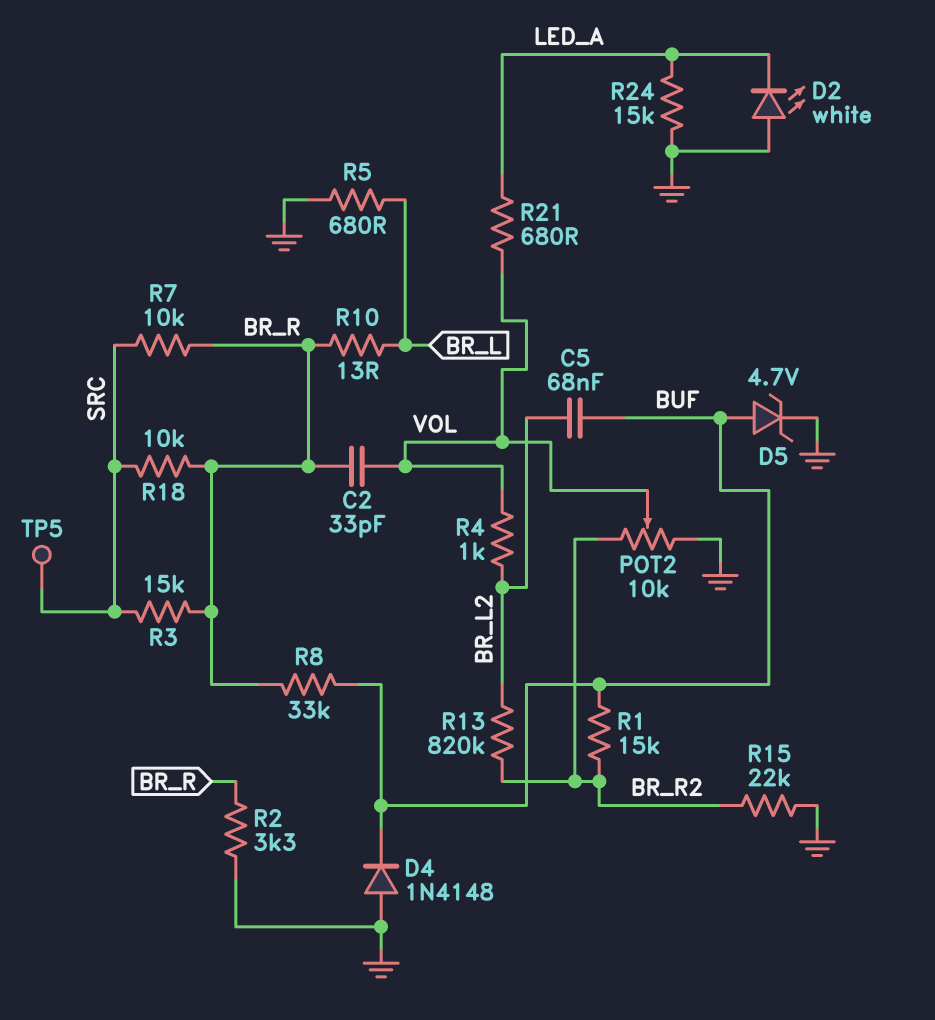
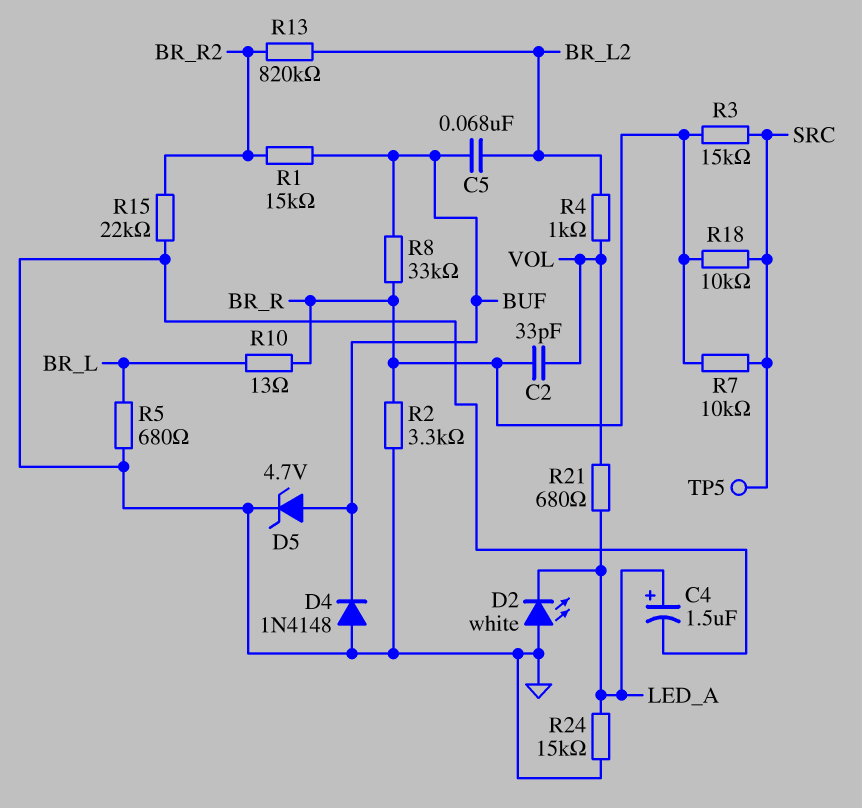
C4: none -> 1.5uF (plus LED_A, minus GND)
POT2: 10k (BR_R2, GND, wiper VOL) -> none

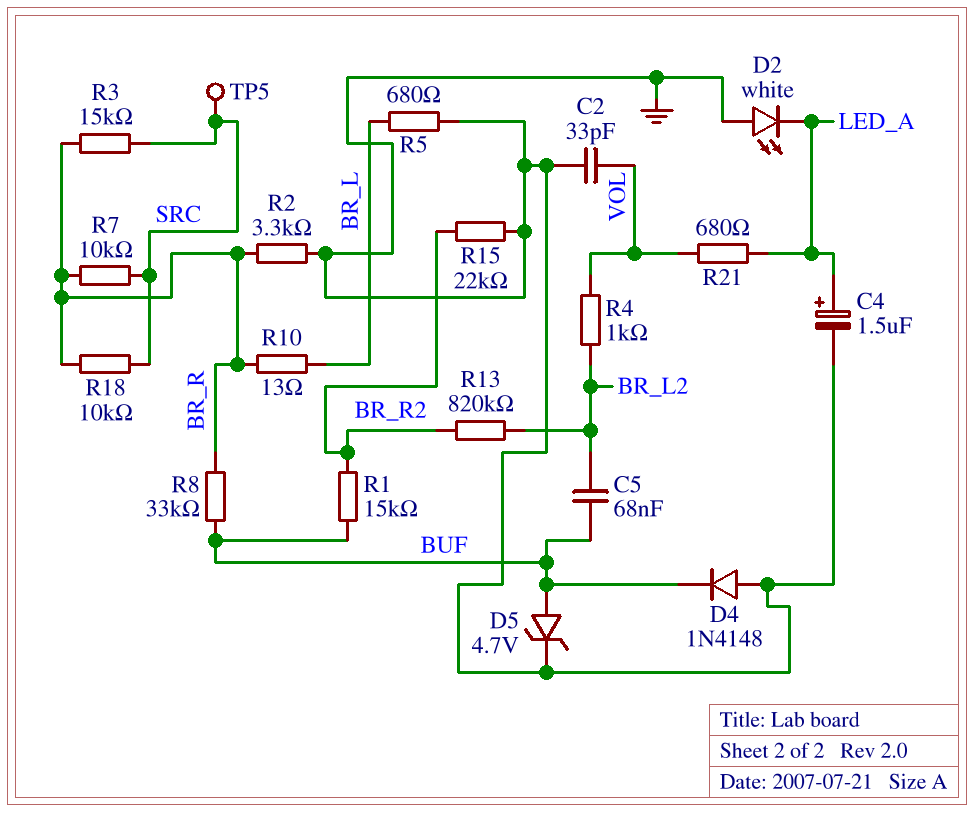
C2: 33pF (BR_R, VOL) -> 33pF (GND, VOL)
R24: 15k (GND, LED_A) -> none

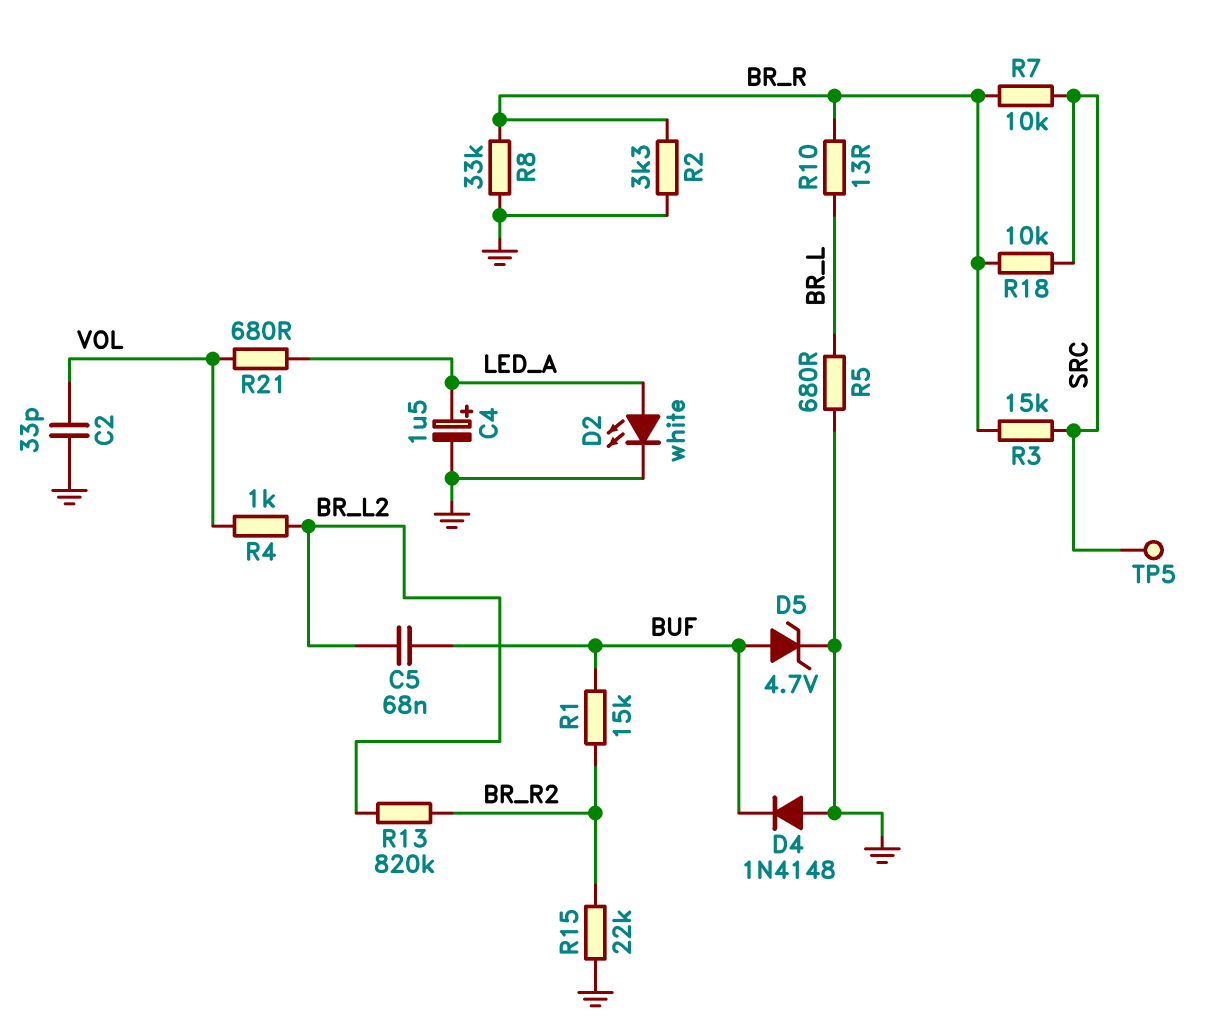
D2: LED white (A GND, K LED_A) -> LED white (A LED_A, K GND)
R8: 33k (BR_R, BUF) -> 33k (BR_R, GND)

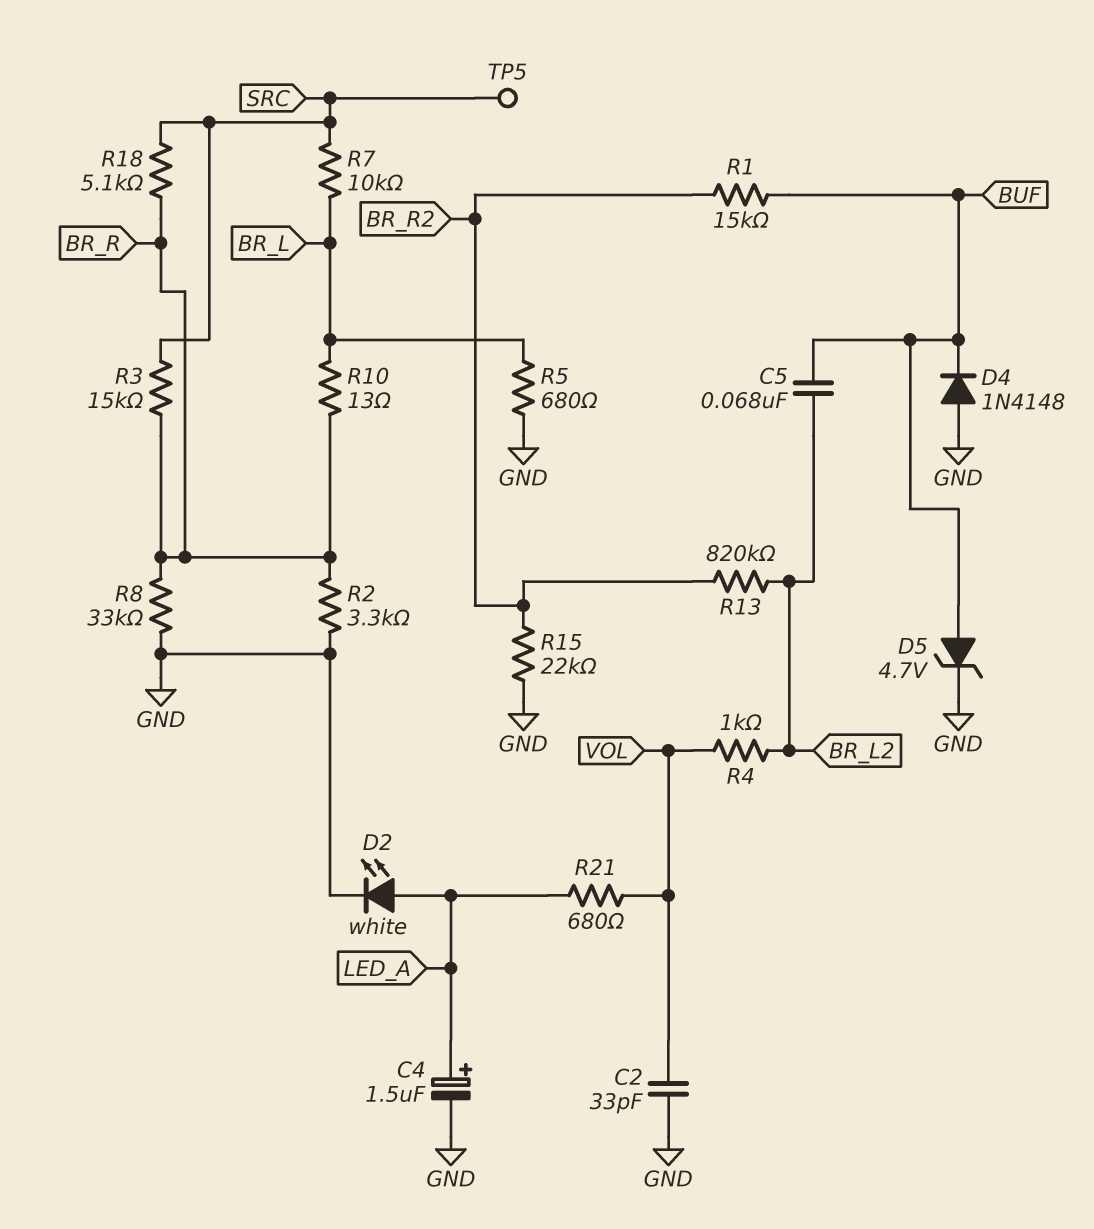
R7: 10k (BR_R, SRC) -> 10k (BR_L, SRC)
R18: 10k (BR_R, SRC) -> 5.1k (BR_R, SRC)

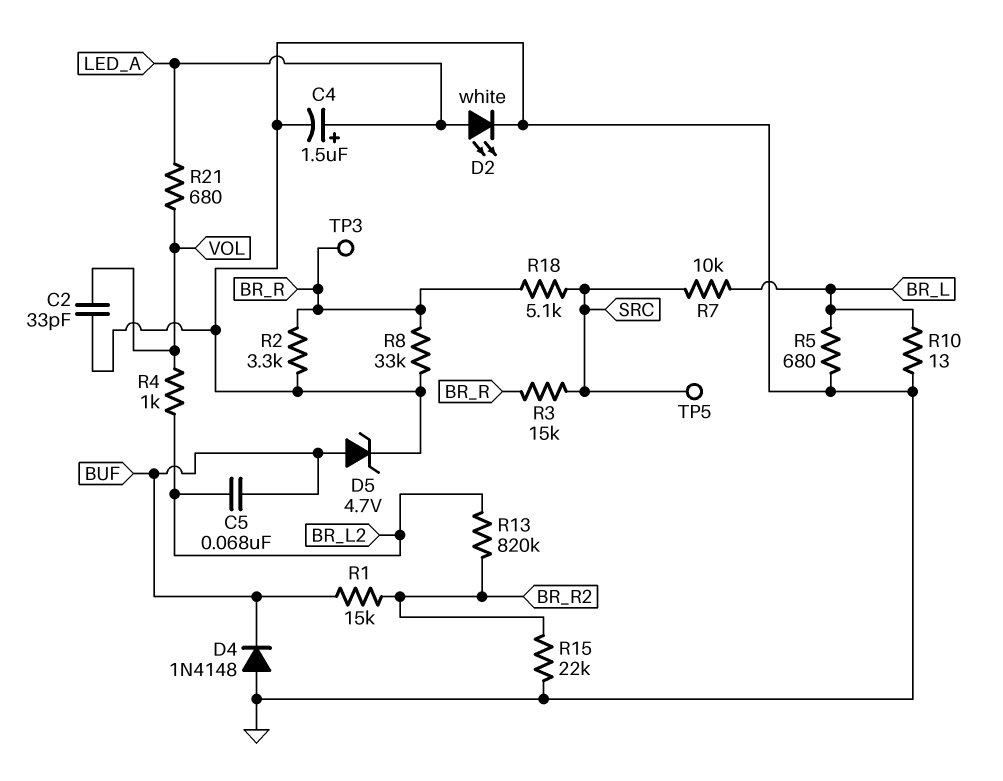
R10: 13 (BR_L, BR_R) -> 13 (BR_L, GND)
TP3: none -> test point (BR_R)

